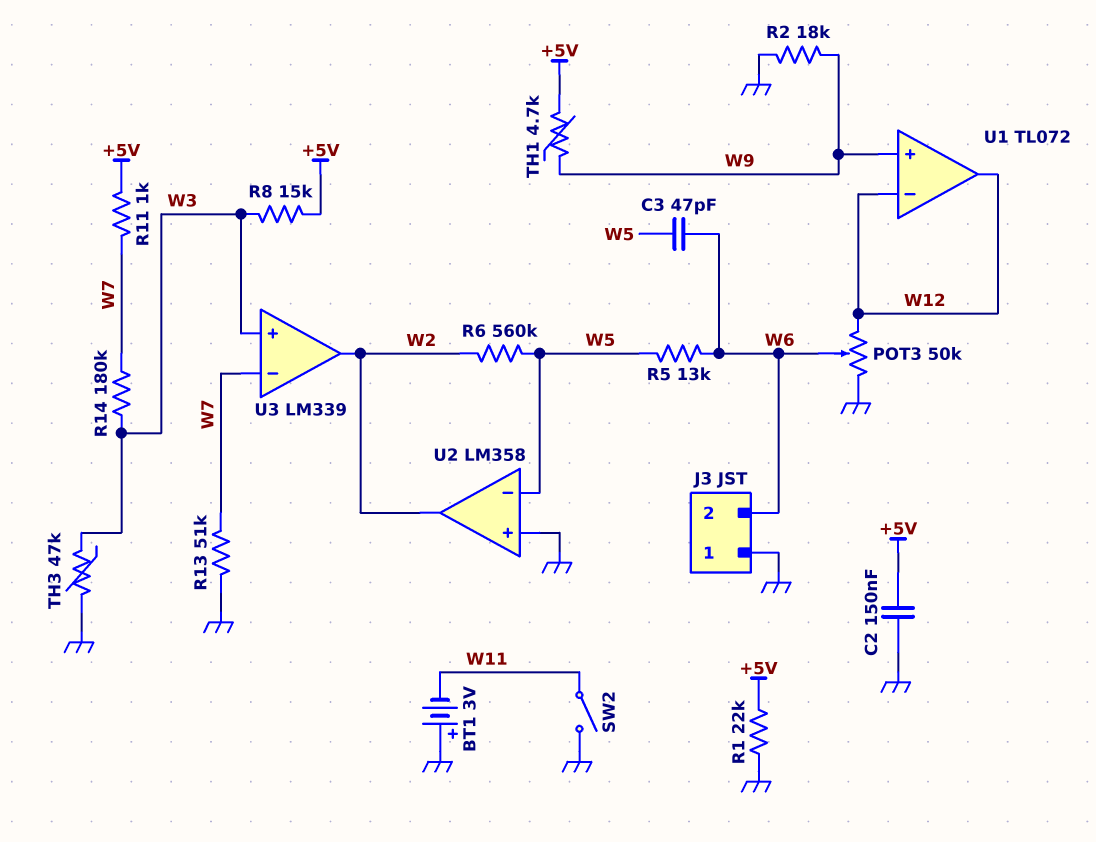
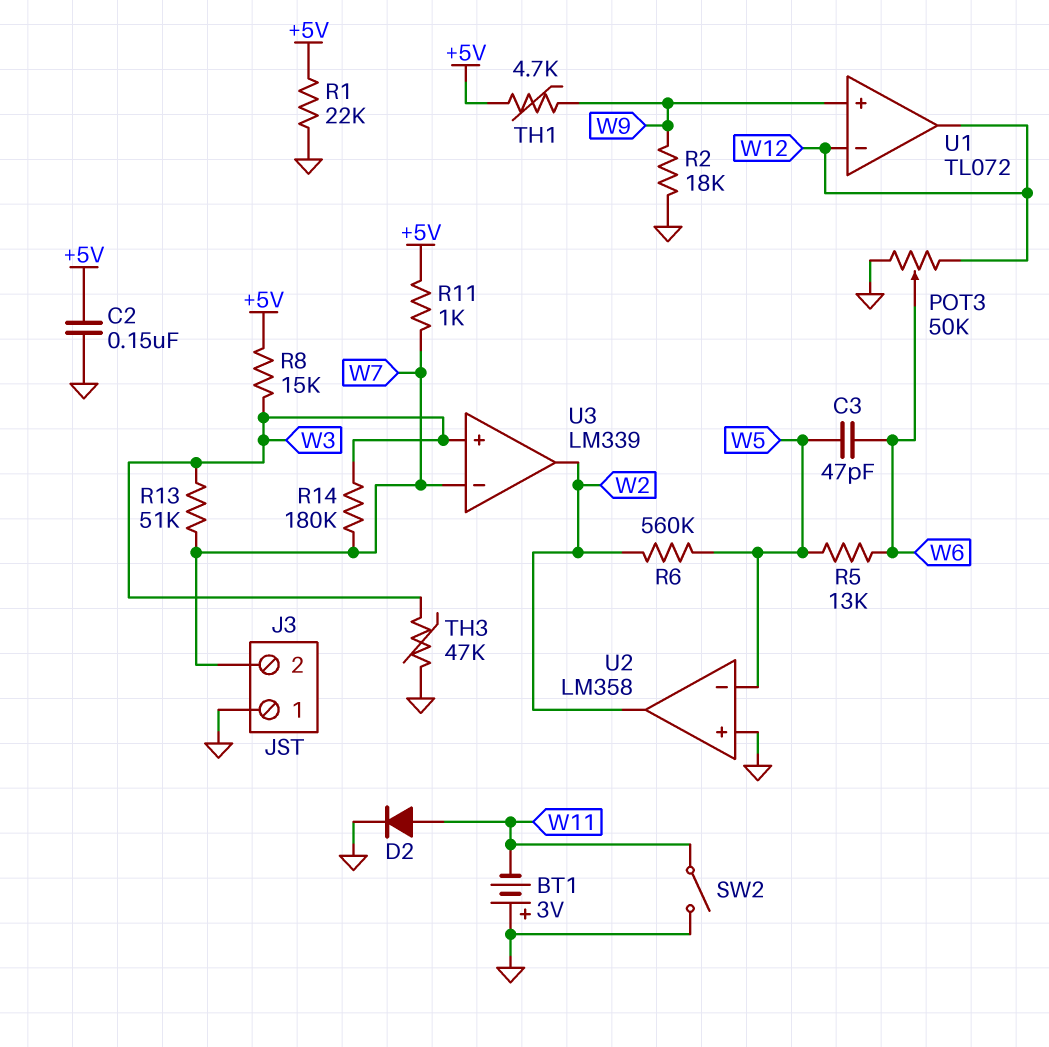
D2: none -> diode (A W11, K GND)
J3 pin 2: W6 -> W7
R13: 51k (GND, W7) -> 51k (W3, W7)

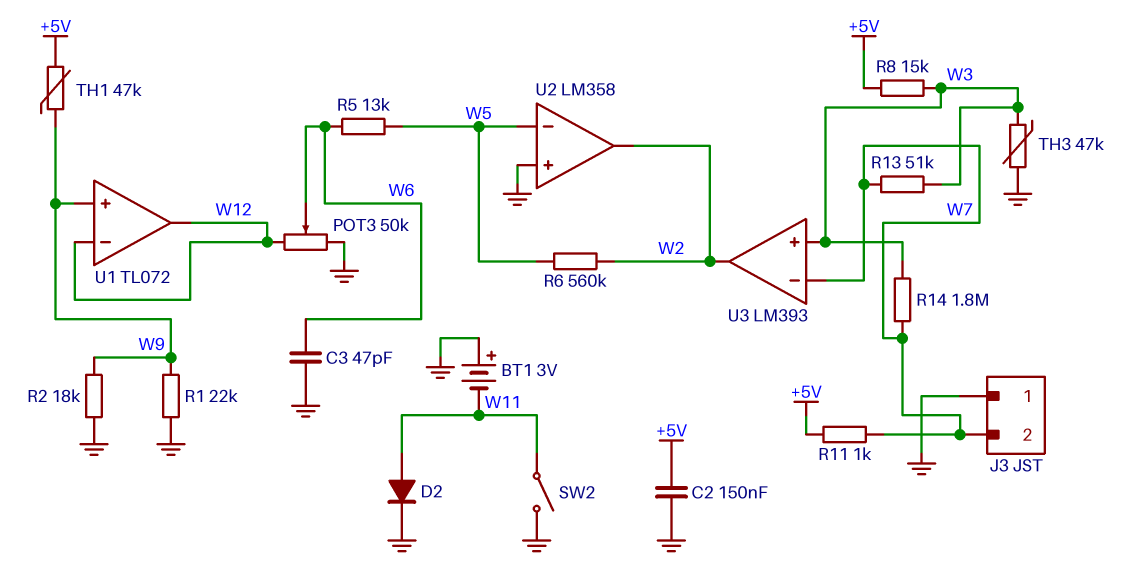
C3: 47pF (W5, W6) -> 47pF (GND, W6)
R1: 22k (+5V, GND) -> 22k (GND, W9)
R14: 180k (W3, W7) -> 1.8M (W3, W7)
TH1: 4.7k (+5V, W9) -> 47k (+5V, W9)
U3: LM339 -> LM393

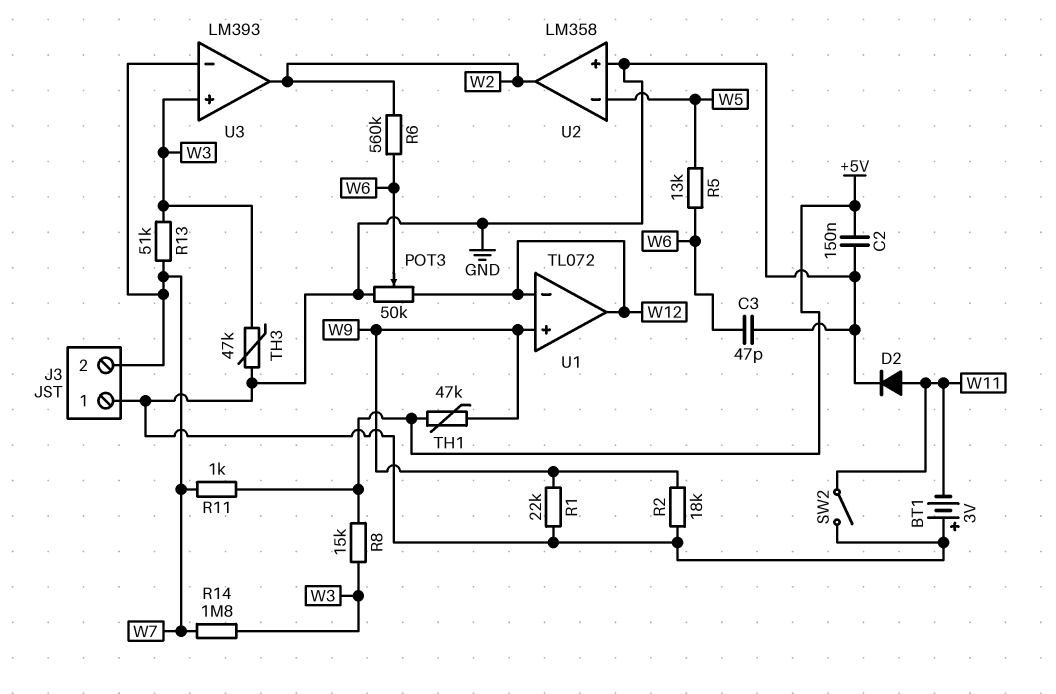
R6: 560k (W2, W5) -> 560k (W2, W6)

